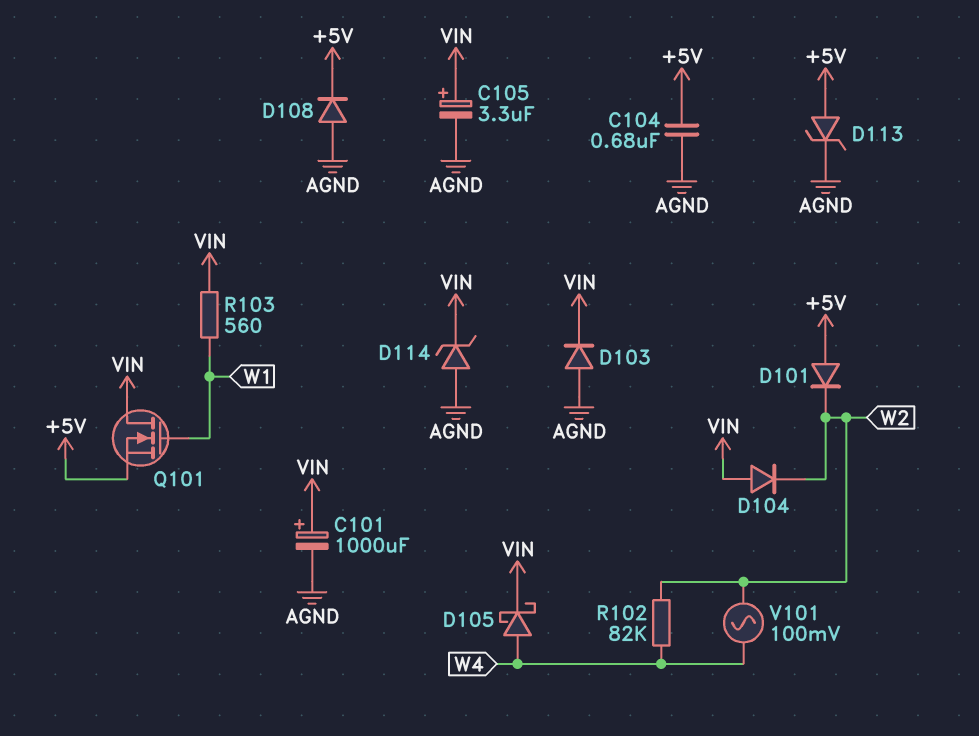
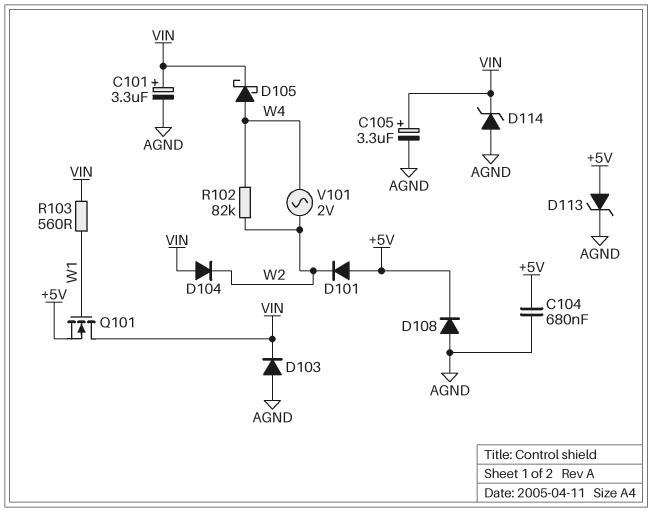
C101: 1000uF (plus VIN, minus AGND) -> 3.3uF (plus VIN, minus AGND)
V101: AC 100mV (W2, W4) -> AC 2V (W2, W4)

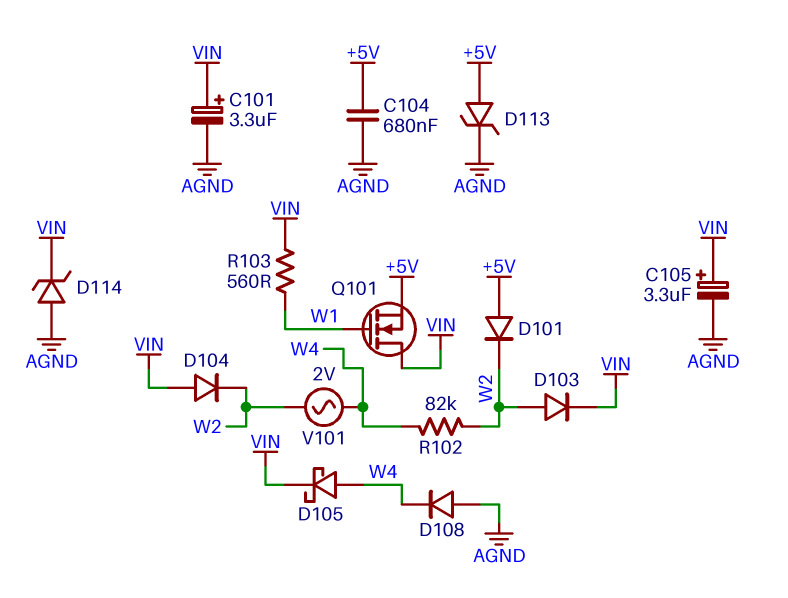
D103: diode (A AGND, K VIN) -> diode (A W2, K VIN)
D108: diode (A AGND, K +5V) -> diode (A AGND, K W4)

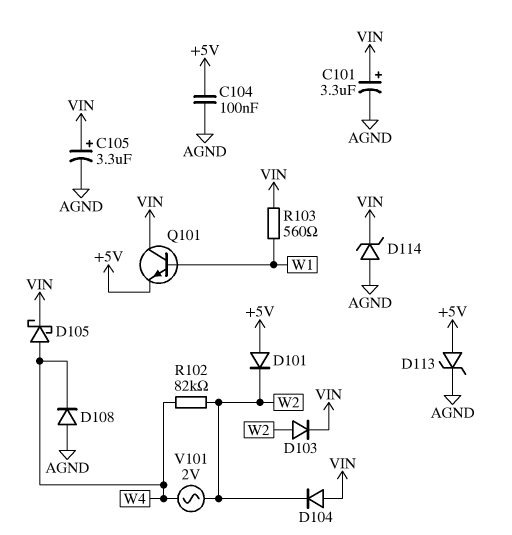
C104: 680nF (+5V, AGND) -> 100nF (+5V, AGND)
Q101: NMOS (G W1, D VIN, S +5V) -> NPN (B W1, C VIN, E +5V)

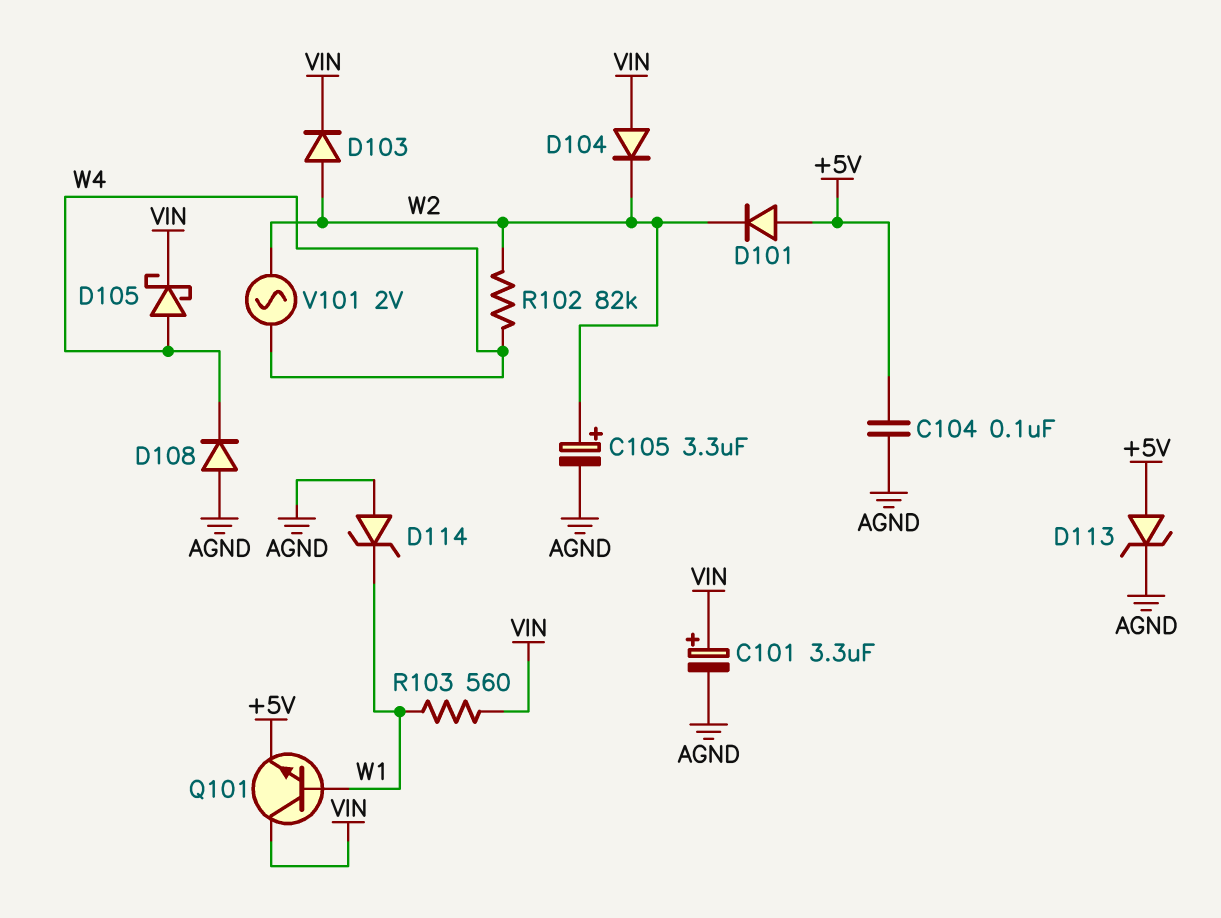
C105: 3.3uF (plus VIN, minus AGND) -> 3.3uF (plus W2, minus AGND)
D114: zener (A AGND, K VIN) -> zener (A AGND, K W1)

